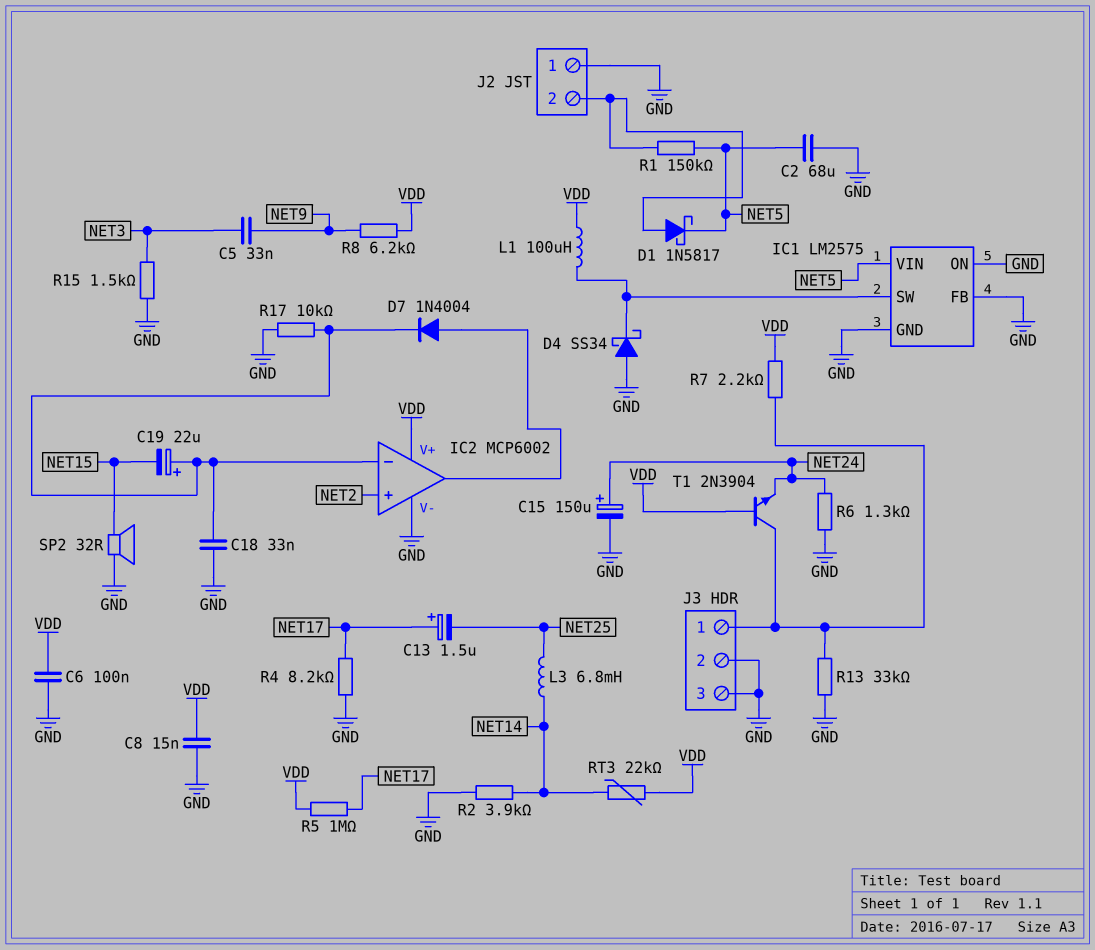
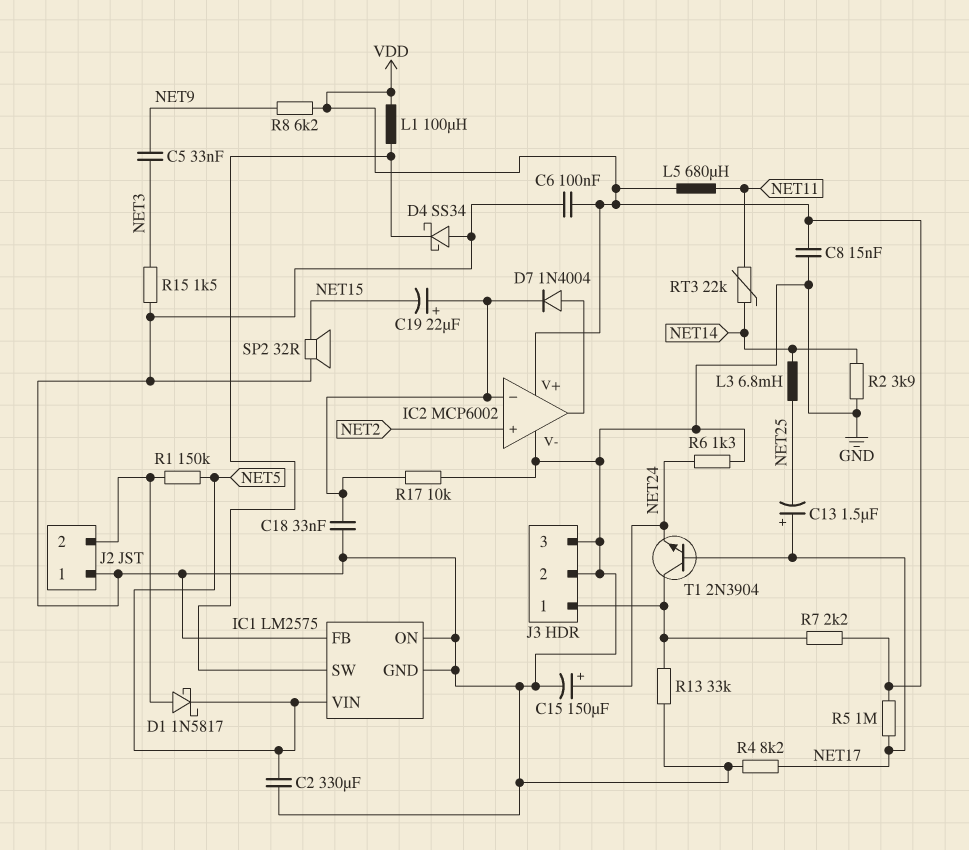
C2: 68uF (GND, NET5) -> 330uF (GND, NET5)
L5: none -> 680uH (NET11, VDD)
RT3: 22k (NET14, VDD) -> 22k (NET11, NET14)
T1: NPN 2N3904 (B VDD, C J3/1, E NET24) -> NPN 2N3904 (B NET17, C J3/1, E NET24)

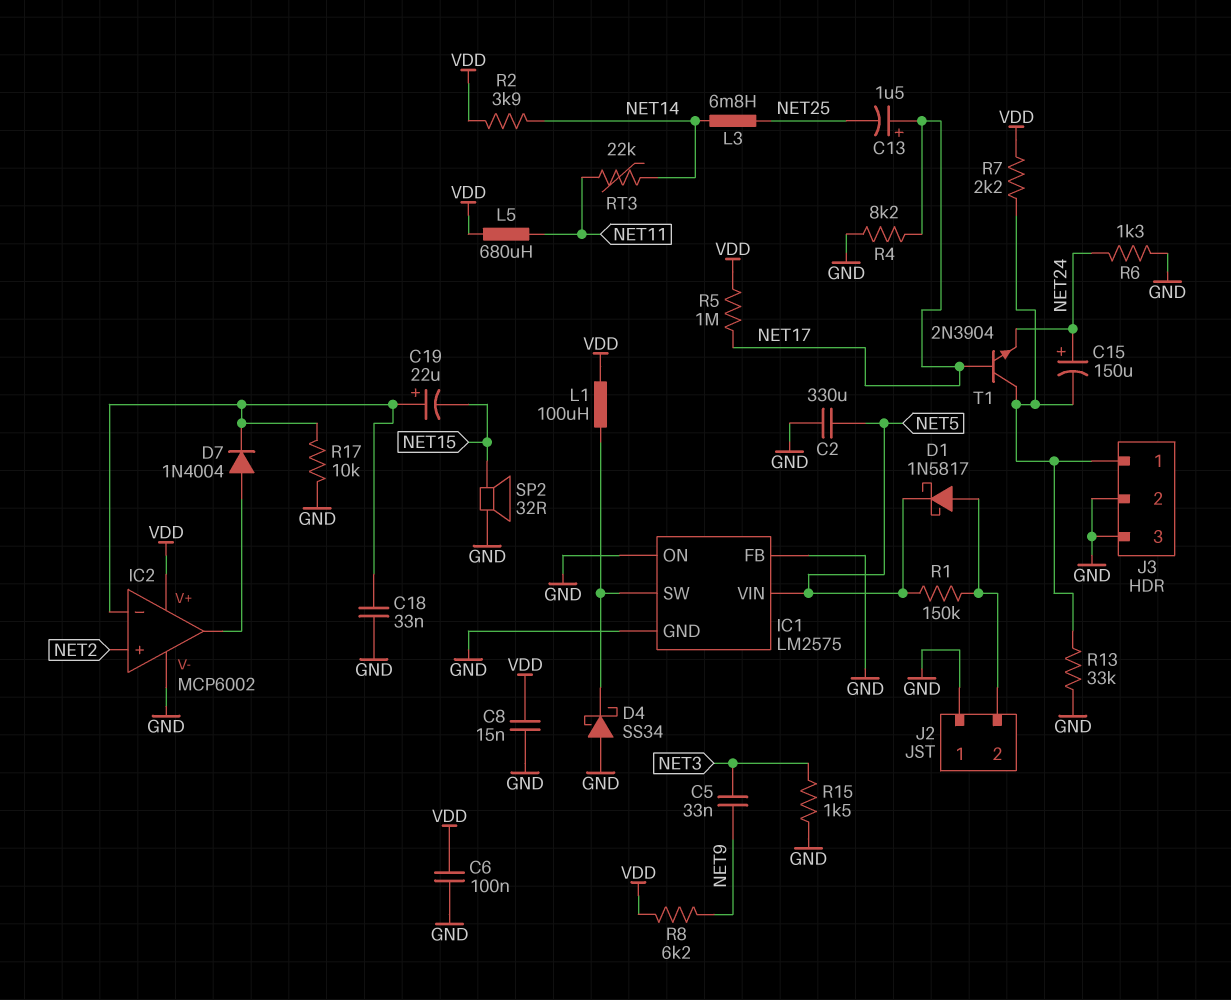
C15: 150uF (plus NET24, minus GND) -> 150uF (plus NET24, minus J3/1)
R2: 3.9k (GND, NET14) -> 3.9k (NET14, VDD)

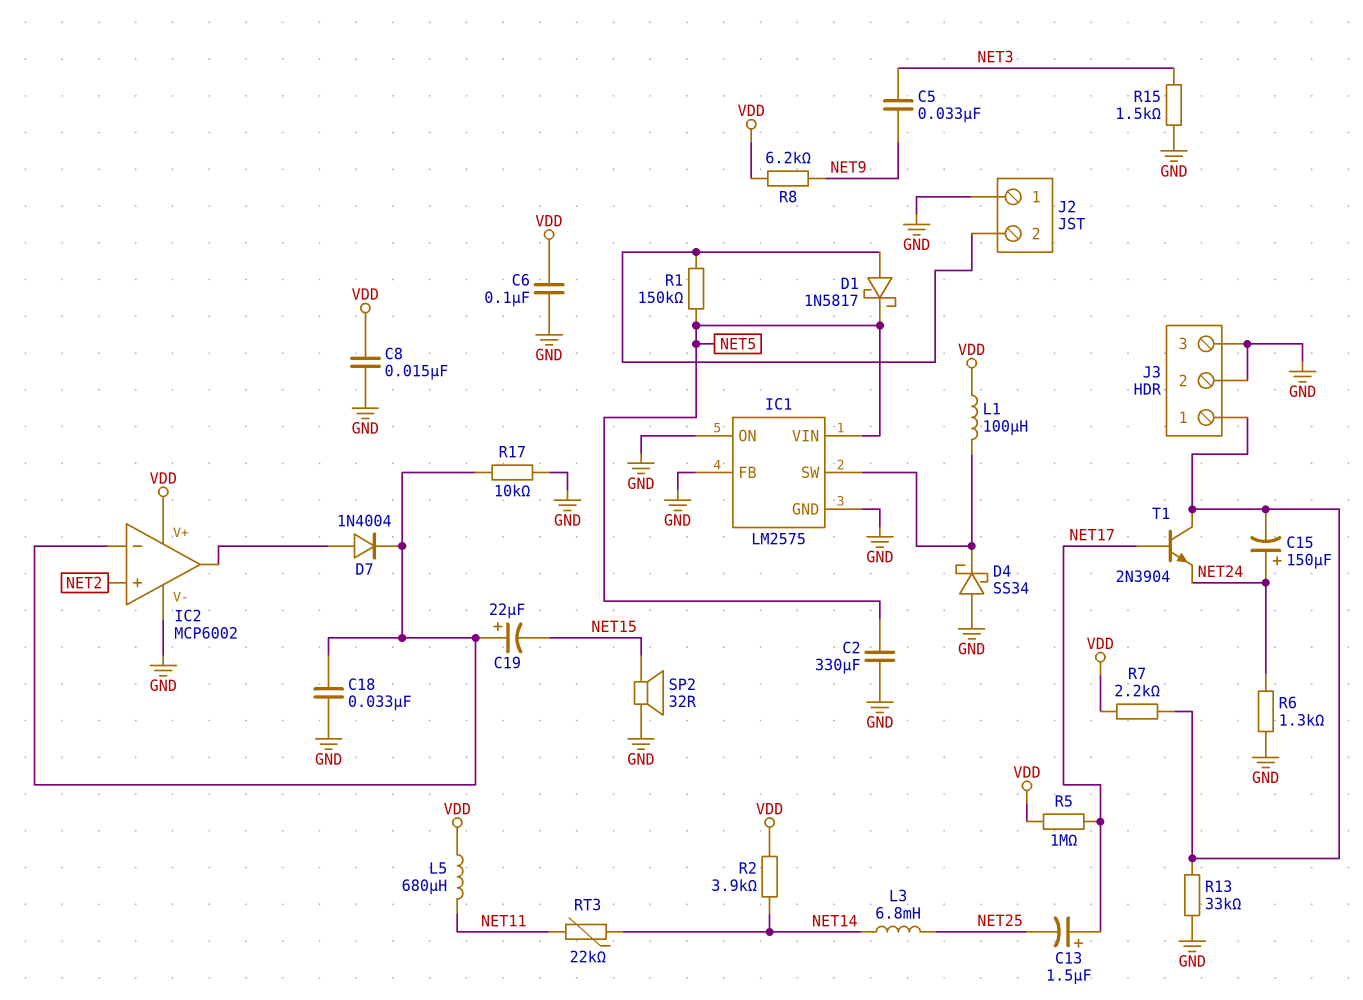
R4: 8.2k (GND, NET17) -> none

